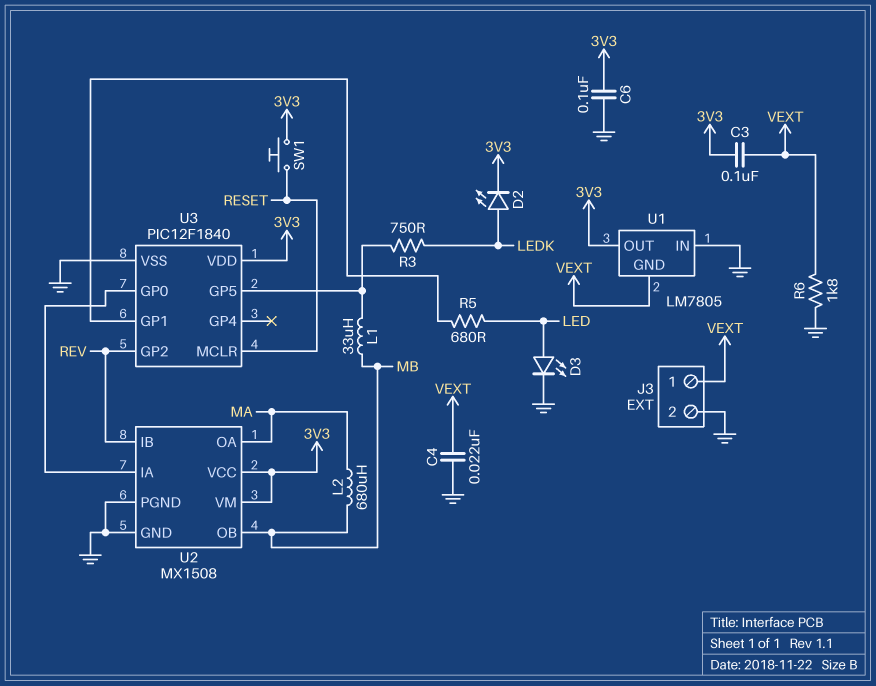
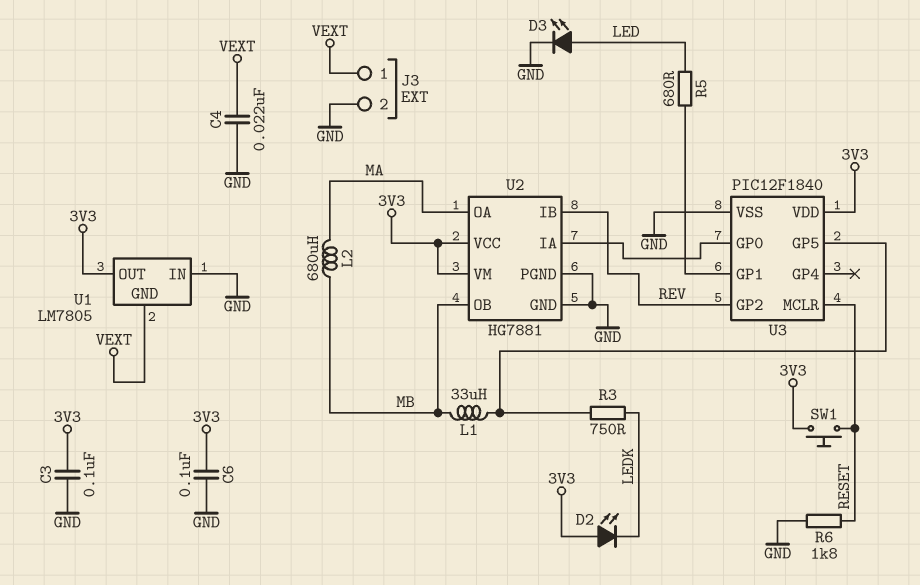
C3: 100nF (3V3, VEXT) -> 100nF (3V3, GND)
D2: LED (A LEDK, K 3V3) -> LED (A 3V3, K LEDK)
R6: 1.8k (GND, VEXT) -> 1.8k (GND, RESET)
U2: MX1508 -> HG7881

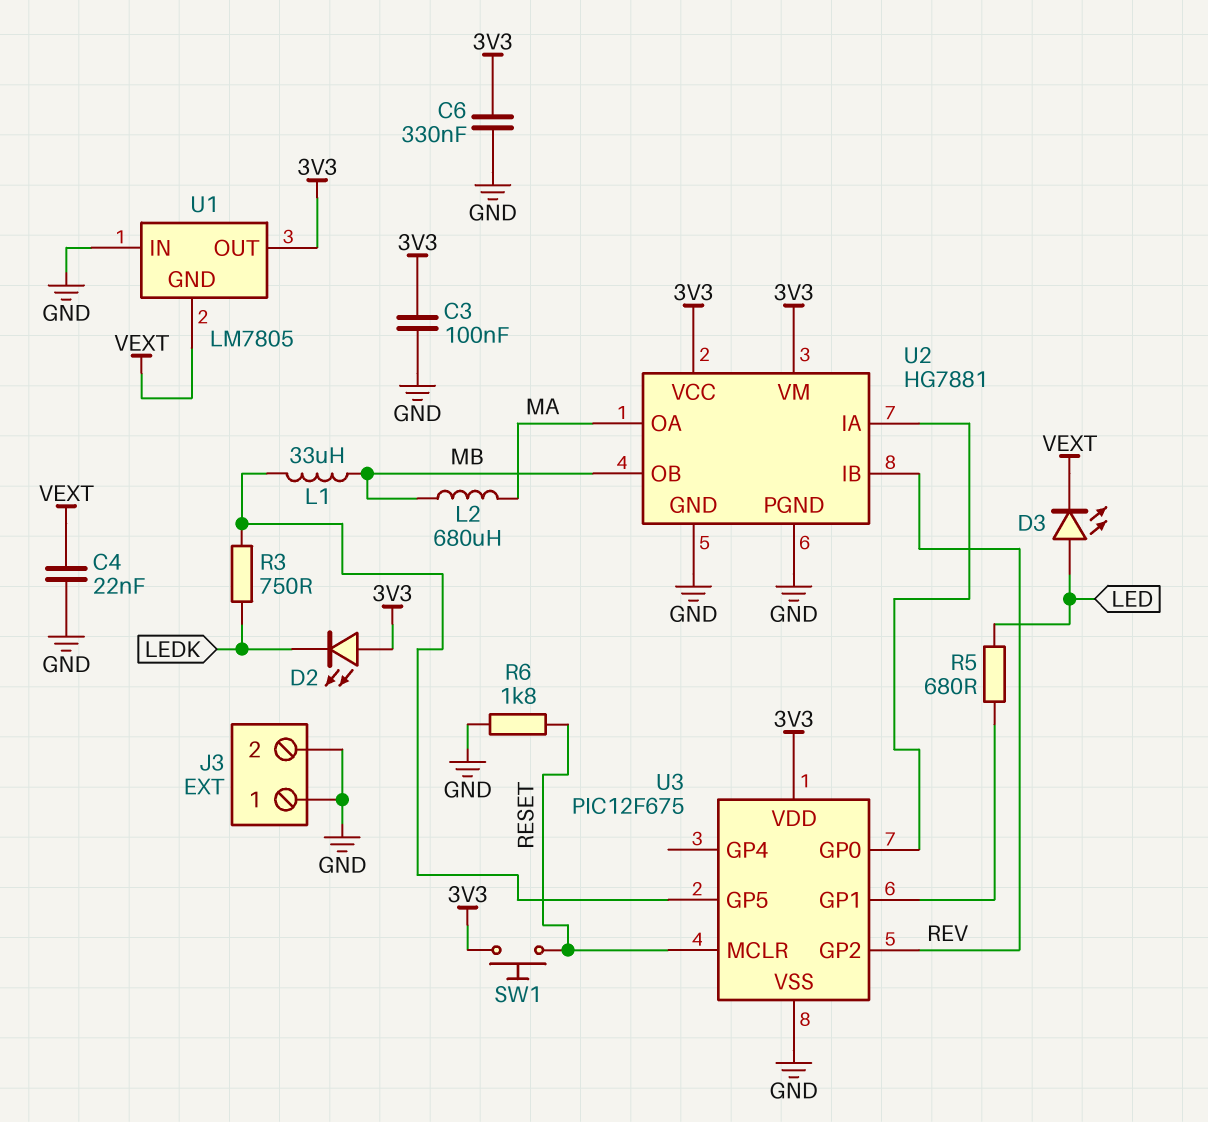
C6: 100nF (3V3, GND) -> 330nF (3V3, GND)
D3: LED (A LED, K GND) -> LED (A LED, K VEXT)
J3 pin 1: VEXT -> GND
U3: PIC12F1840 -> PIC12F675

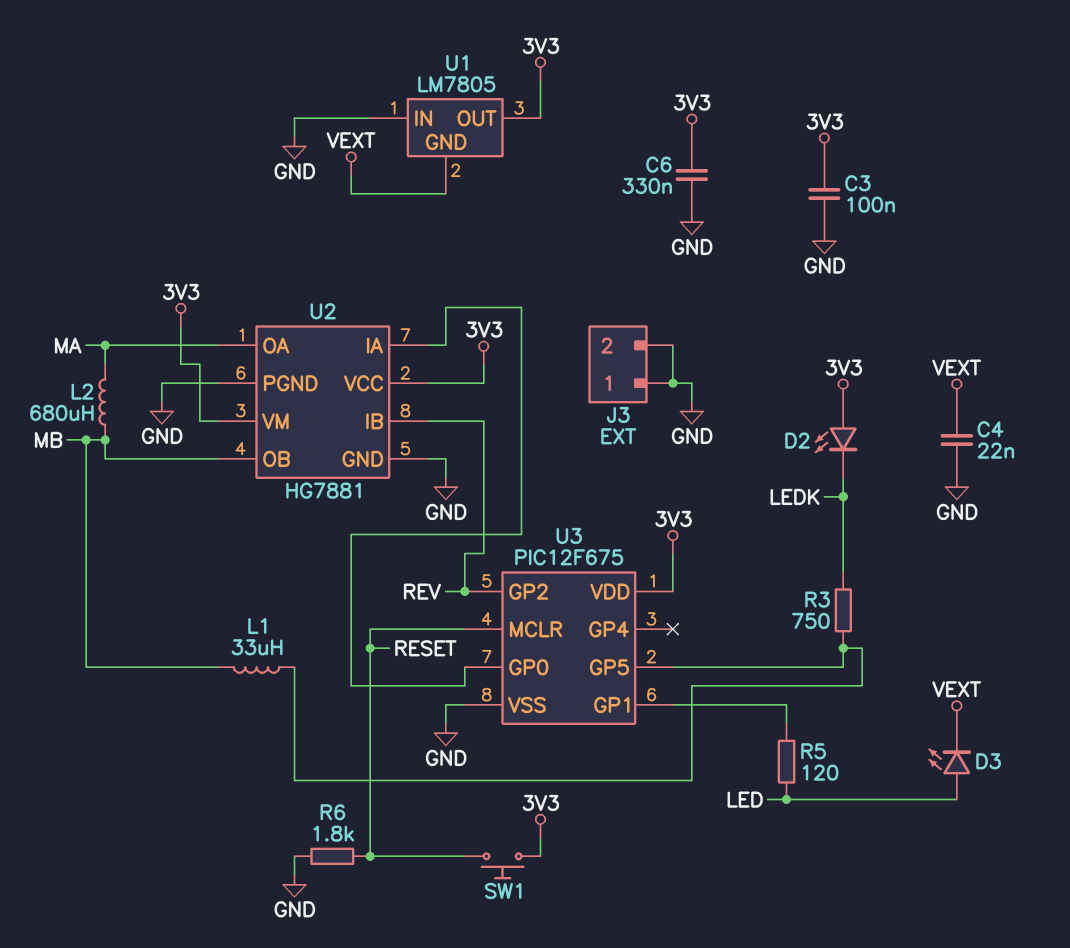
R5: 680 (LED, U3/GP1) -> 120 (LED, U3/GP1)

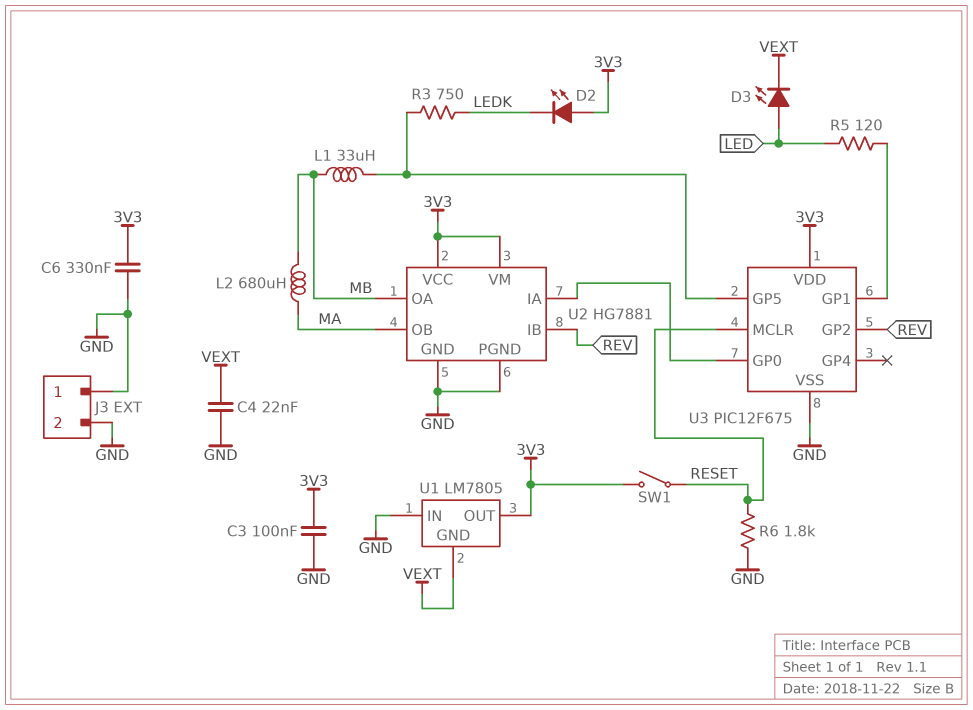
SW1: button (3V3, RESET) -> switch (3V3, RESET)
U2 pin OA: MA -> MB
U2 pin OB: MB -> MA

